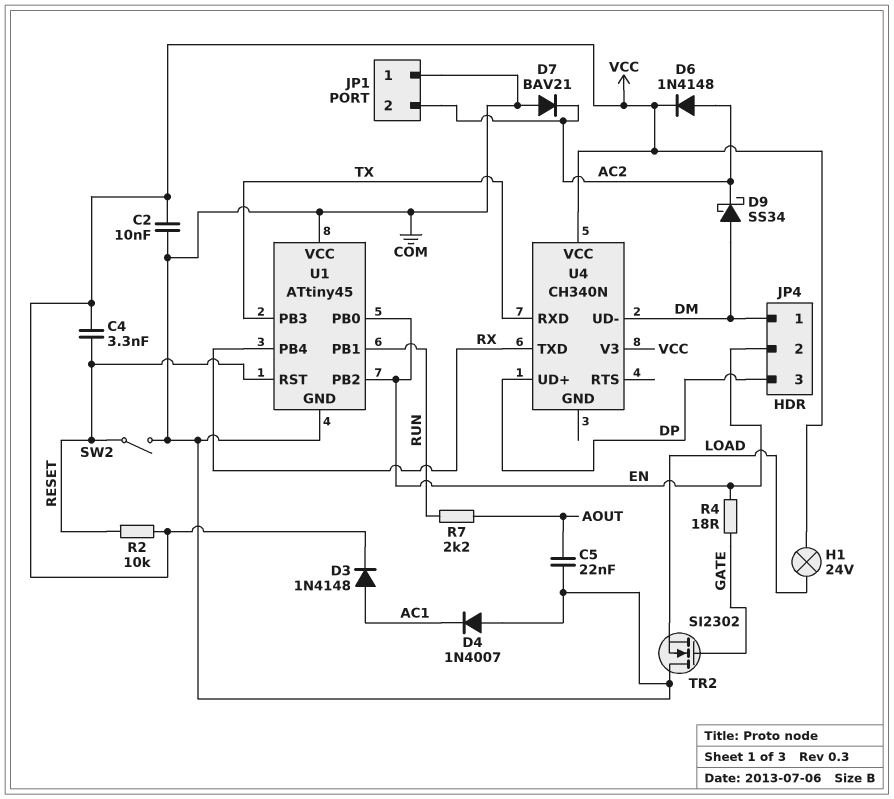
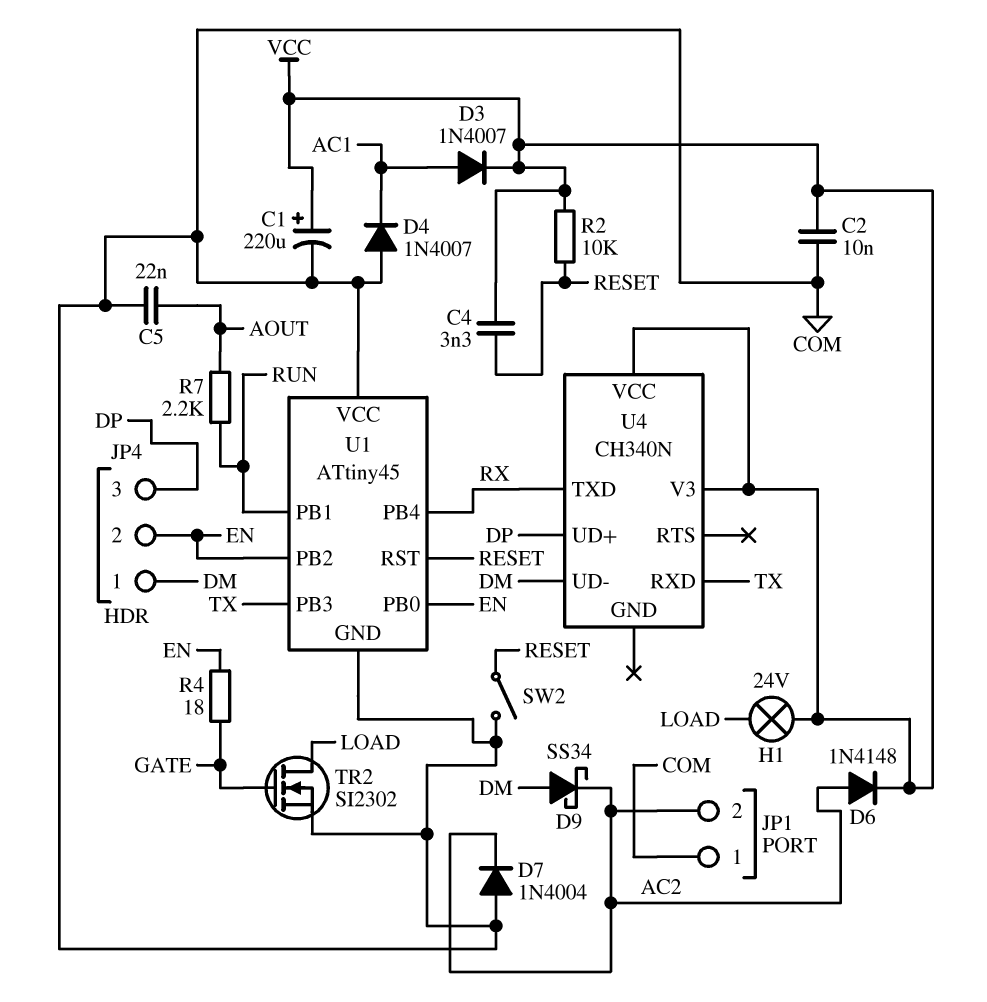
C1: none -> 220uF (plus VCC, minus COM)
D3: diode 1N4148 (A AC1, K VCC) -> diode 1N4007 (A AC1, K VCC)
D7: diode BAV21 (A COM, K AC2) -> diode 1N4004 (A COM, K AC2)
TR2: NMOS SI2302 (G GATE, D COM, S LOAD) -> NMOS SI2302 (G GATE, D LOAD, S COM)

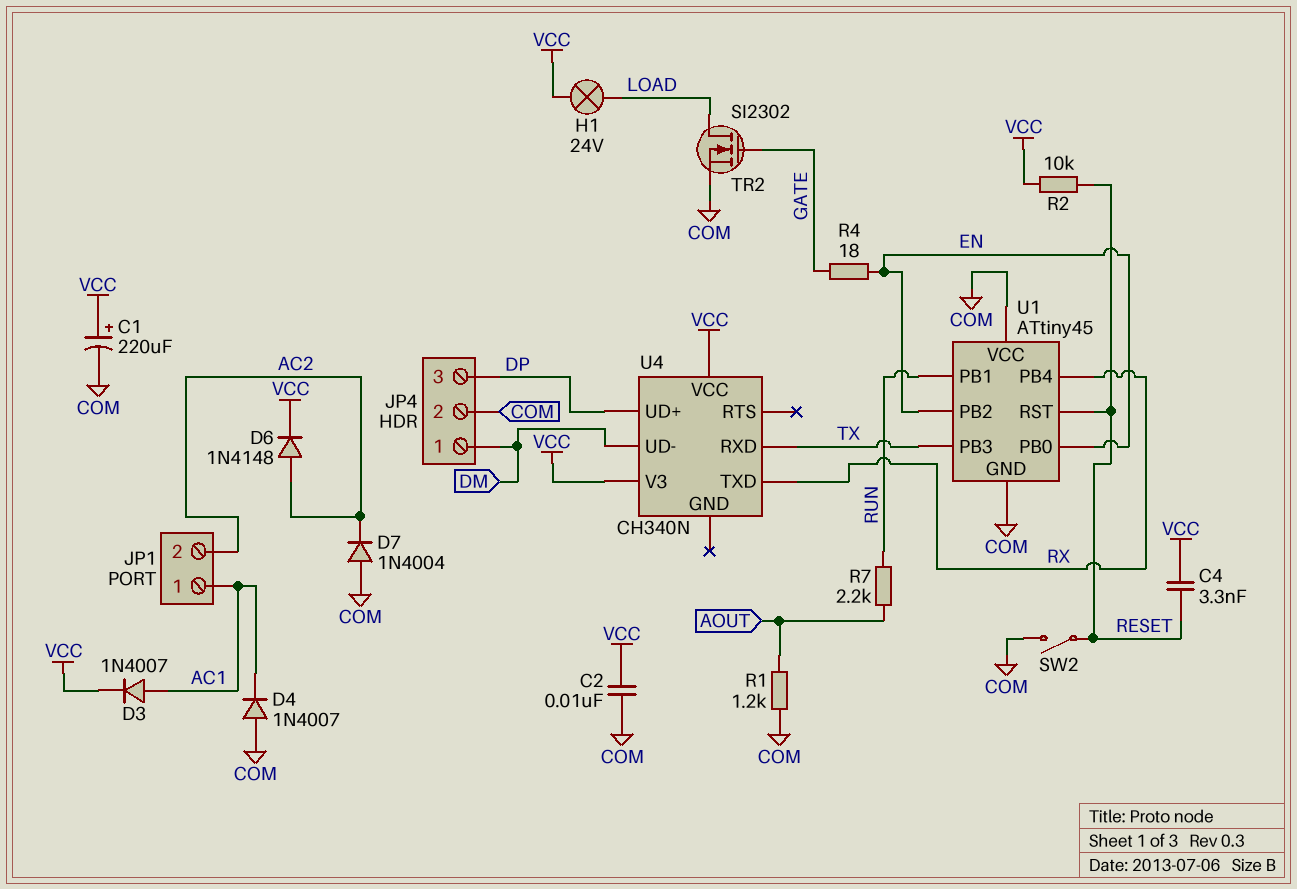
C5: 22nF (AOUT, COM) -> none
D9: schottky SS34 (A DM, K AC2) -> none
JP1 pin 1: COM -> AC1
JP4 pin 2: EN -> COM
R1: none -> 1.2k (AOUT, COM)

